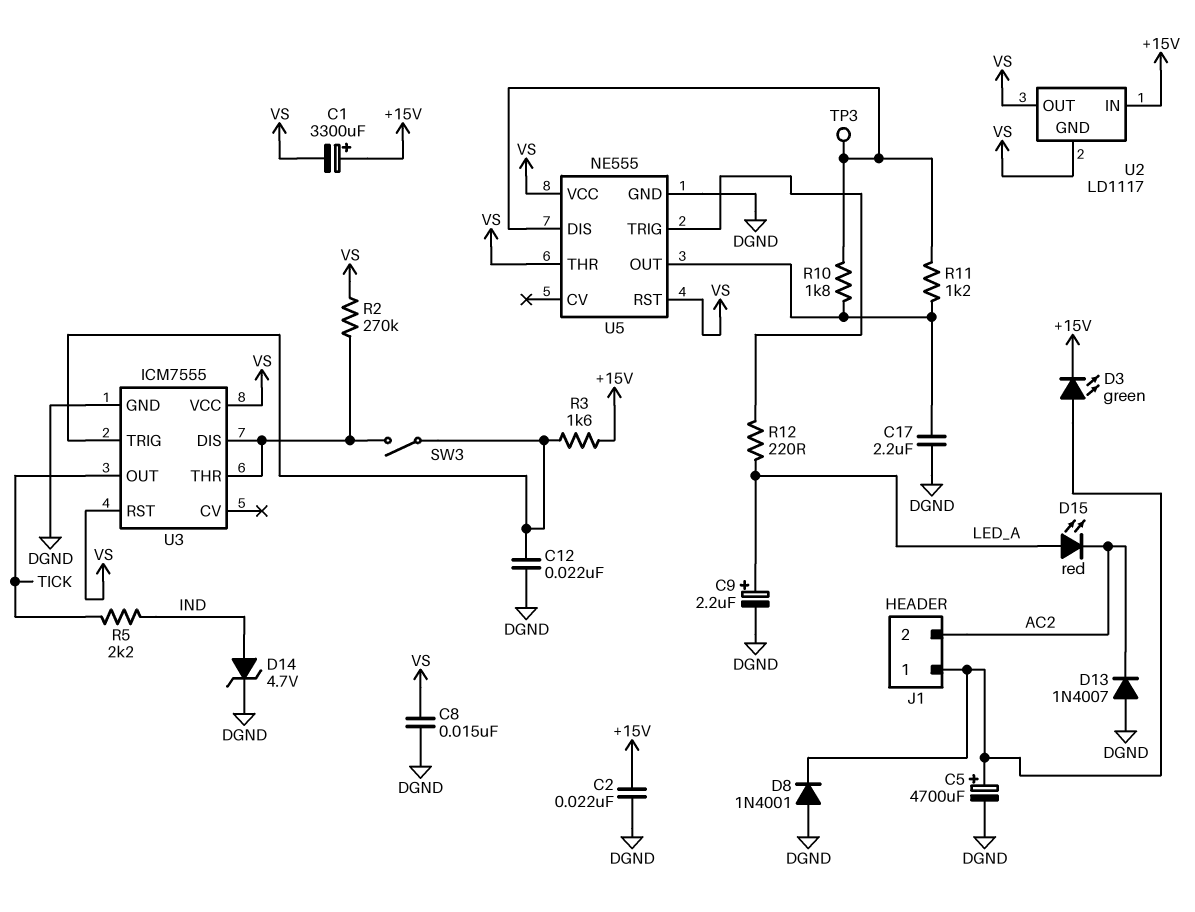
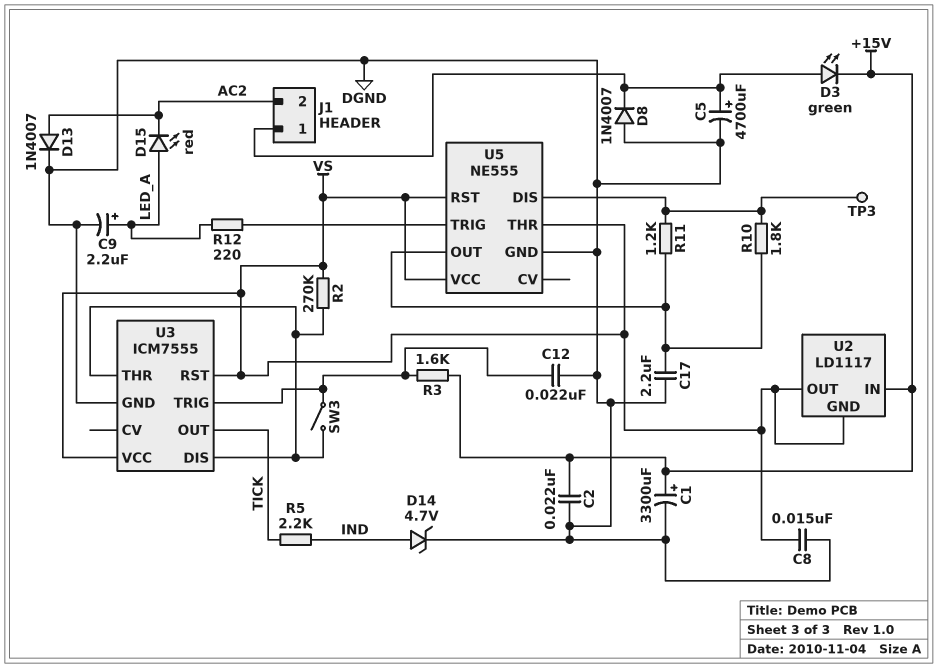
C1: 3300uF (plus +15V, minus VS) -> 3300uF (plus +15V, minus DGND)
D8: diode 1N4001 (A DGND, K J1/1) -> diode 1N4007 (A DGND, K J1/1)
D13: diode 1N4007 (A DGND, K AC2) -> diode 1N4007 (A AC2, K DGND)

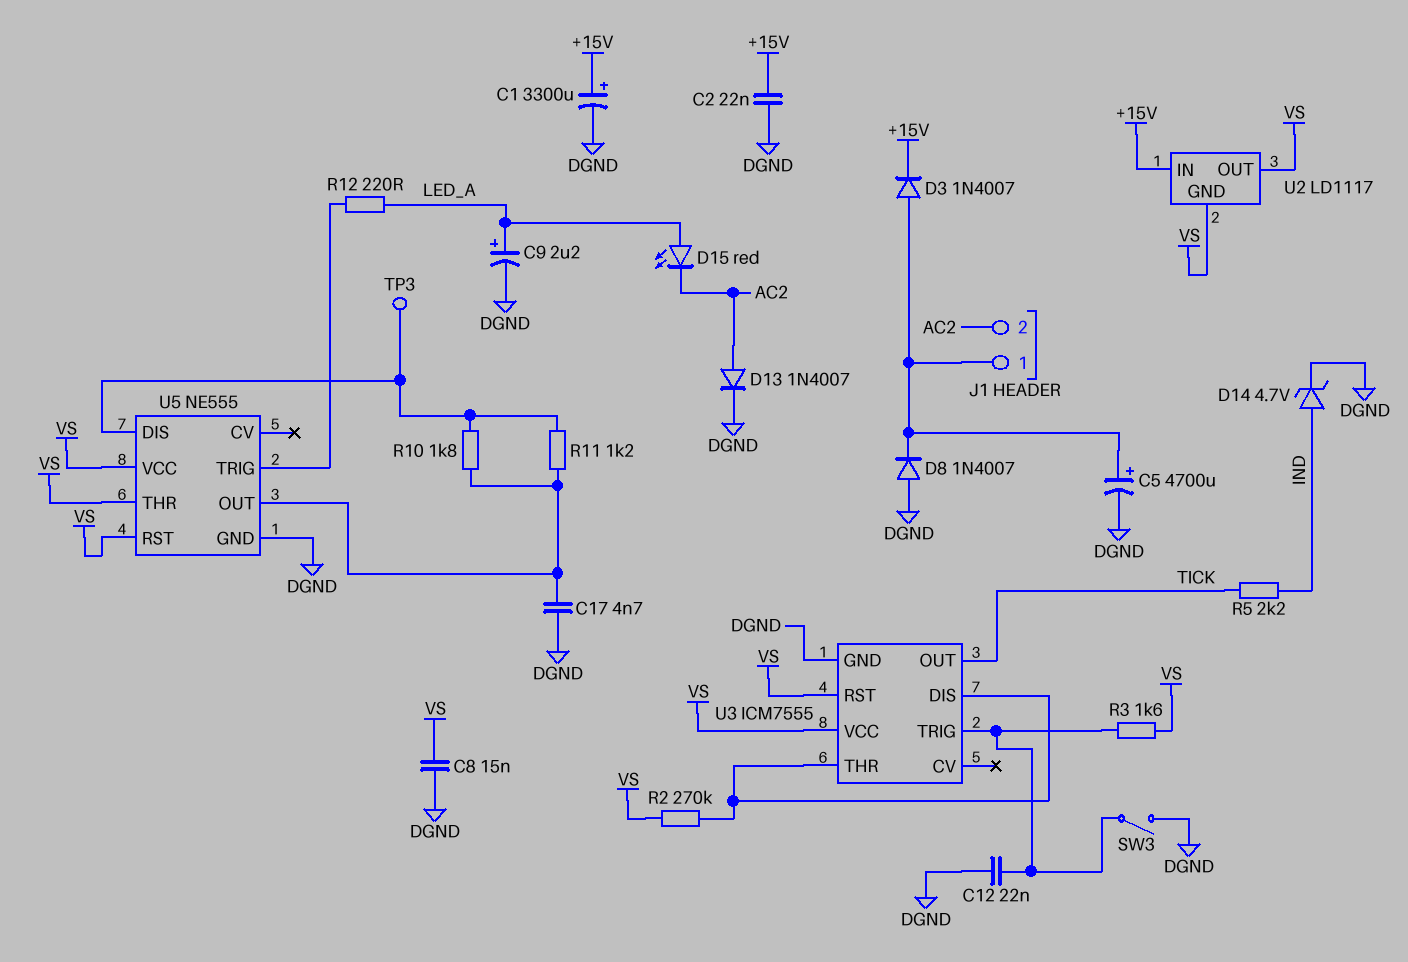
C17: 2.2uF (DGND, U5/OUT) -> 4.7nF (DGND, U5/OUT)
D3: LED green (A J1/1, K +15V) -> diode 1N4007 (A J1/1, K +15V)
R3: 1.6k (+15V, U3/TRIG) -> 1.6k (U3/TRIG, VS)
SW3: switch (U3/DIS, U3/TRIG) -> switch (DGND, U3/TRIG)

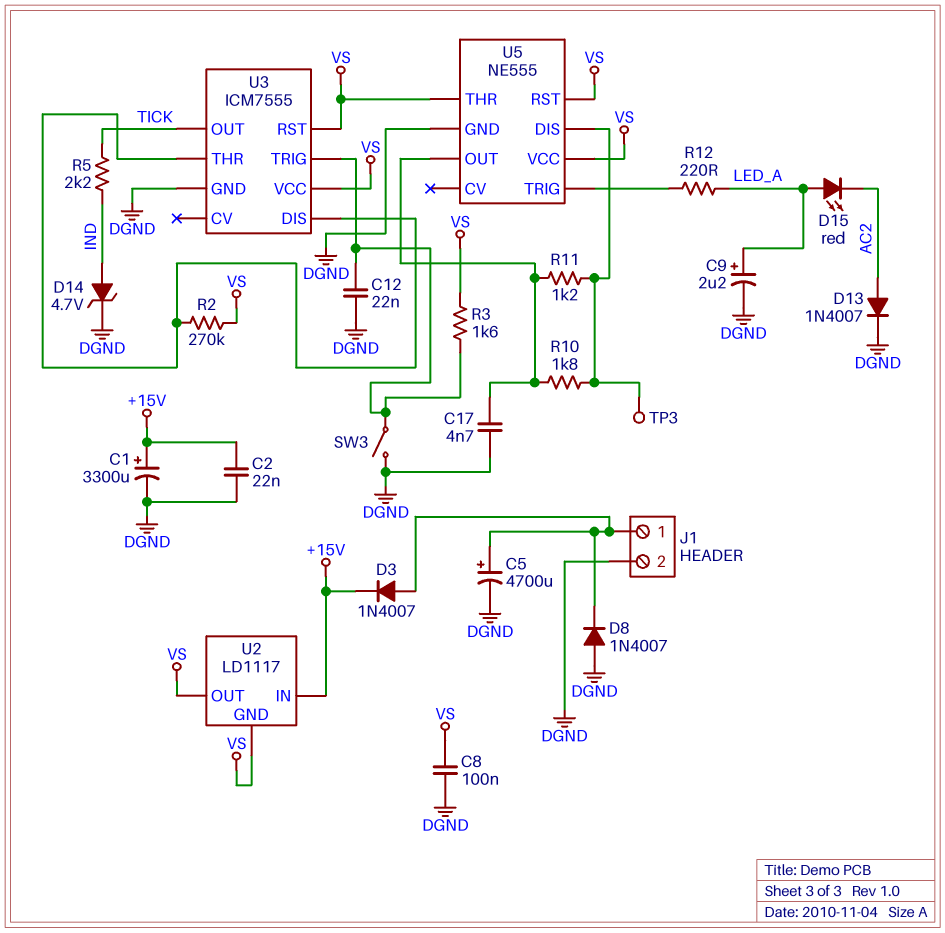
C8: 15nF (DGND, VS) -> 100nF (DGND, VS)
J1 pin 2: AC2 -> DGND

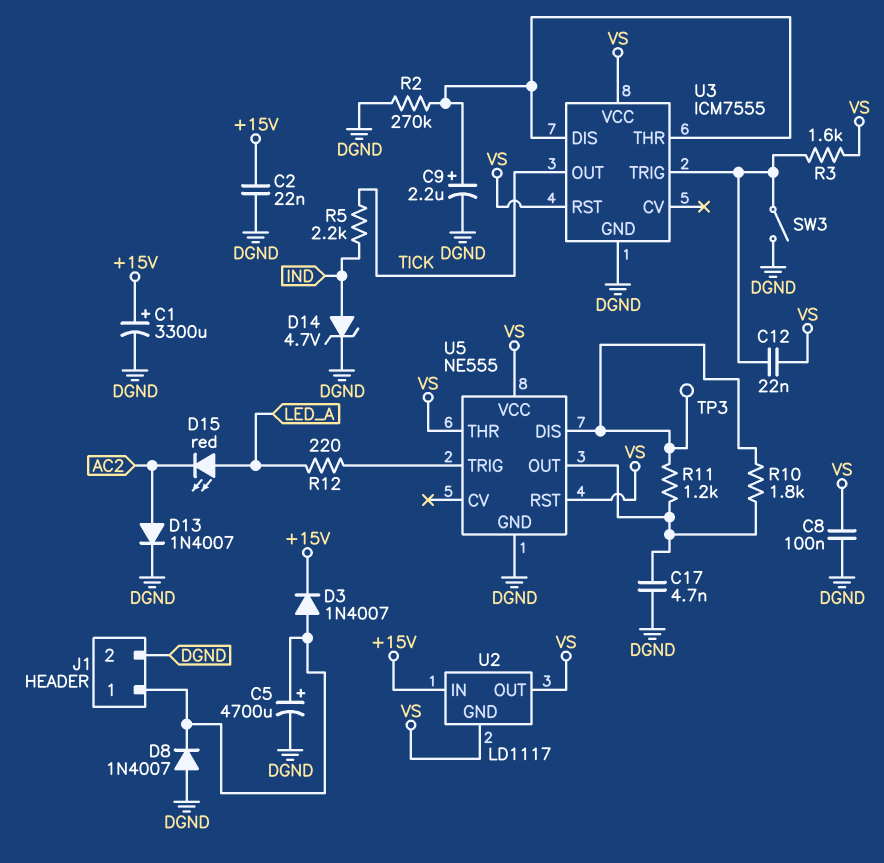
C9: 2.2uF (plus LED_A, minus DGND) -> 2.2uF (plus U3/DIS, minus DGND)
C12: 22nF (DGND, U3/TRIG) -> 22nF (U3/TRIG, VS)
R2: 270k (U3/DIS, VS) -> 270k (DGND, U3/DIS)

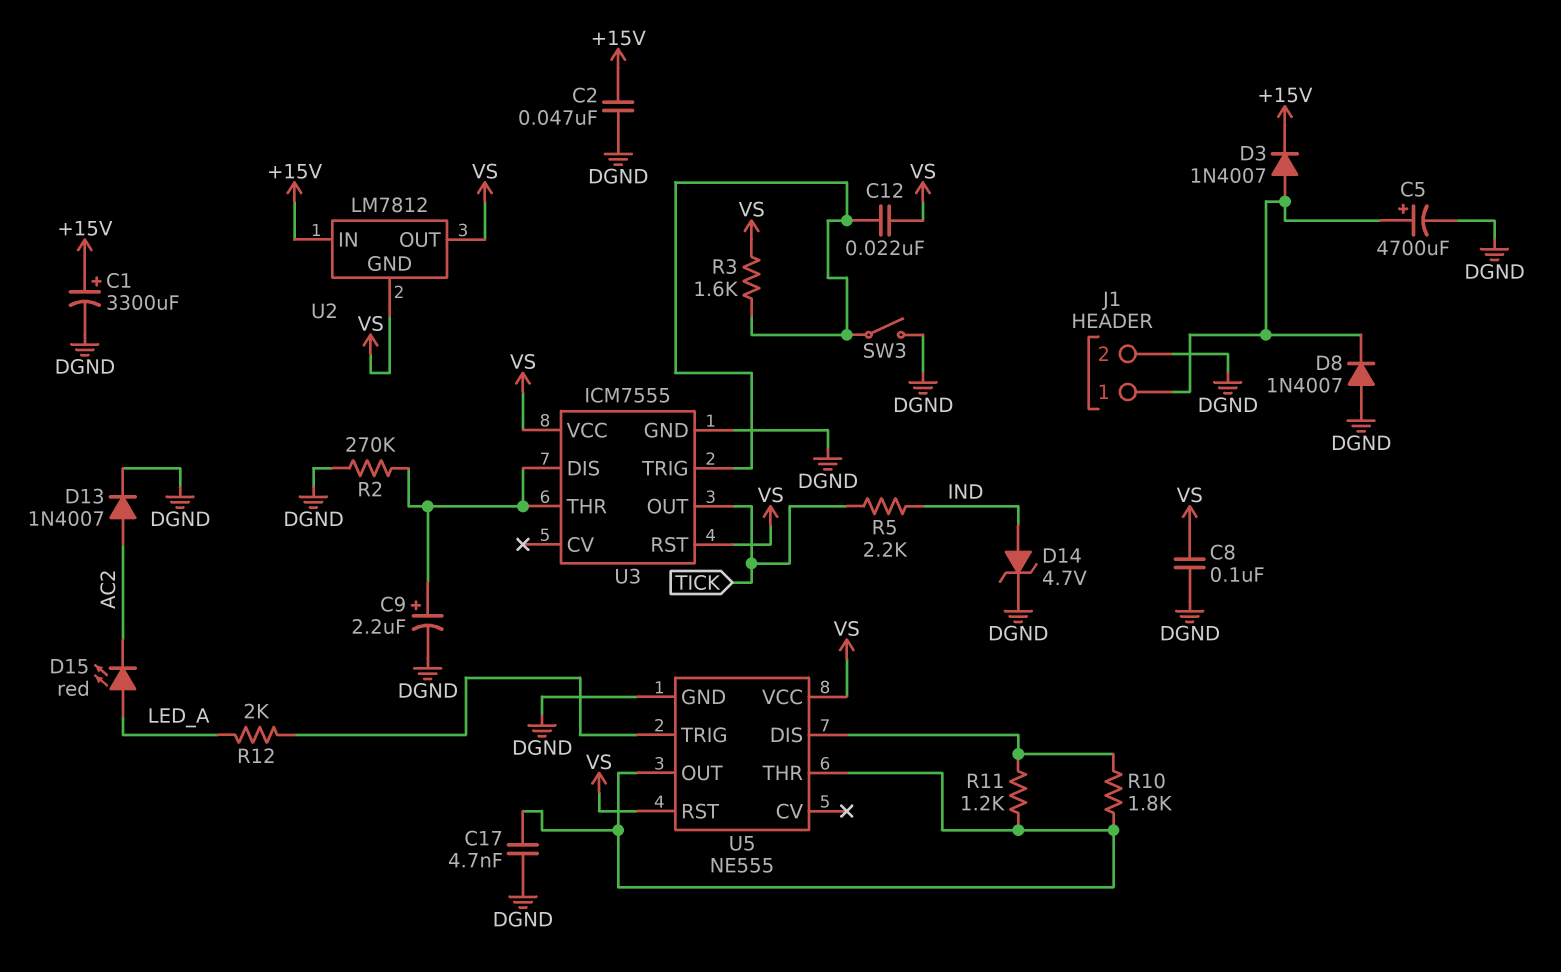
C2: 22nF (+15V, DGND) -> 47nF (+15V, DGND)
R12: 220 (LED_A, U5/TRIG) -> 2k (LED_A, U5/TRIG)
TP3: test point (U5/DIS) -> none
U2: LD1117 -> LM7812
U5 pin THR: VS -> U5/OUT

